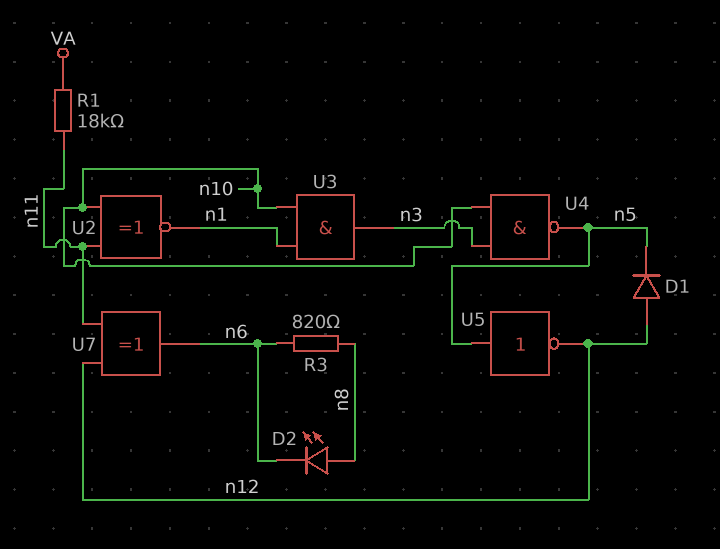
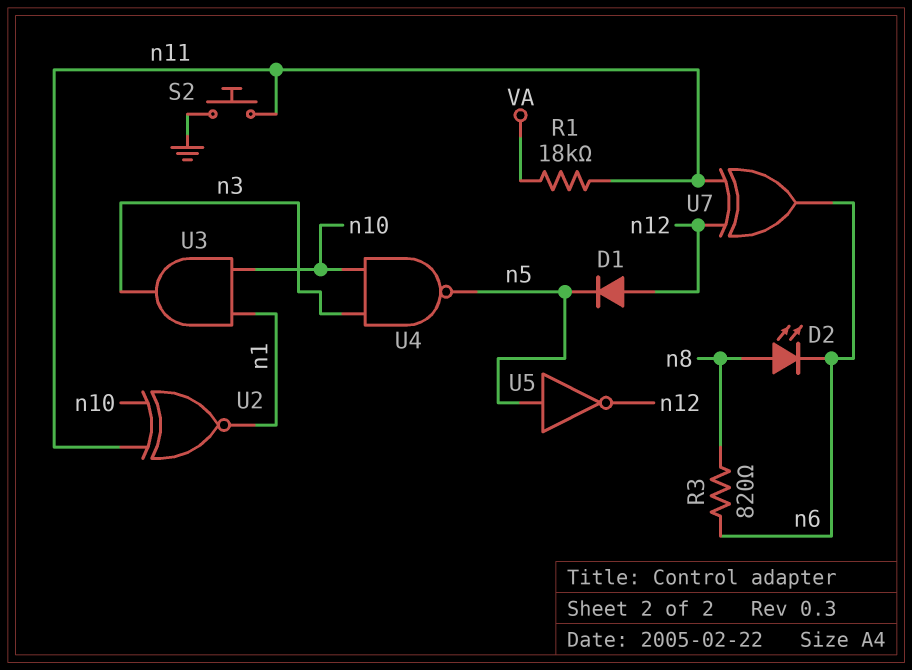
S2: none -> button (GND, n11)

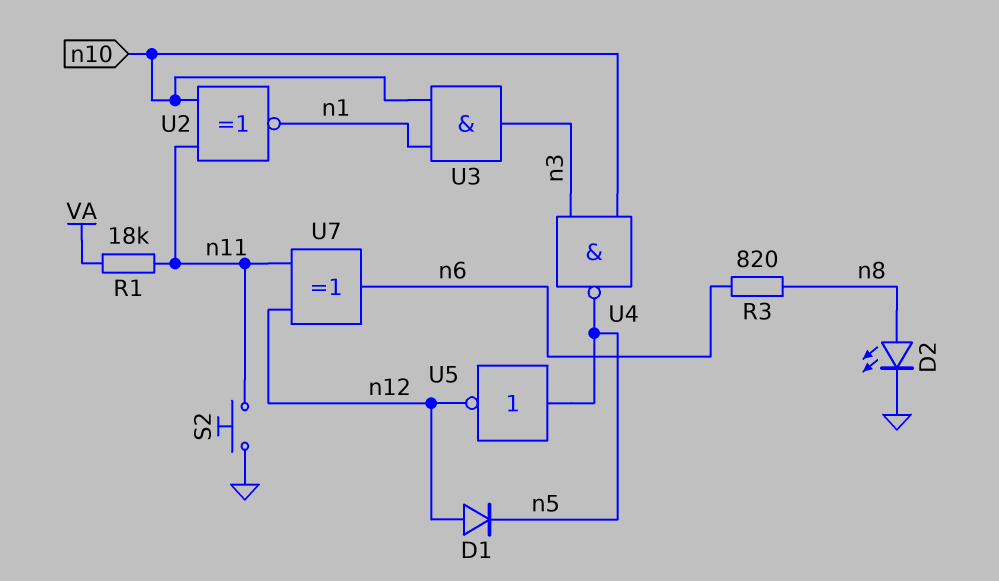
D2: LED (A n8, K n6) -> LED (A n8, K GND)

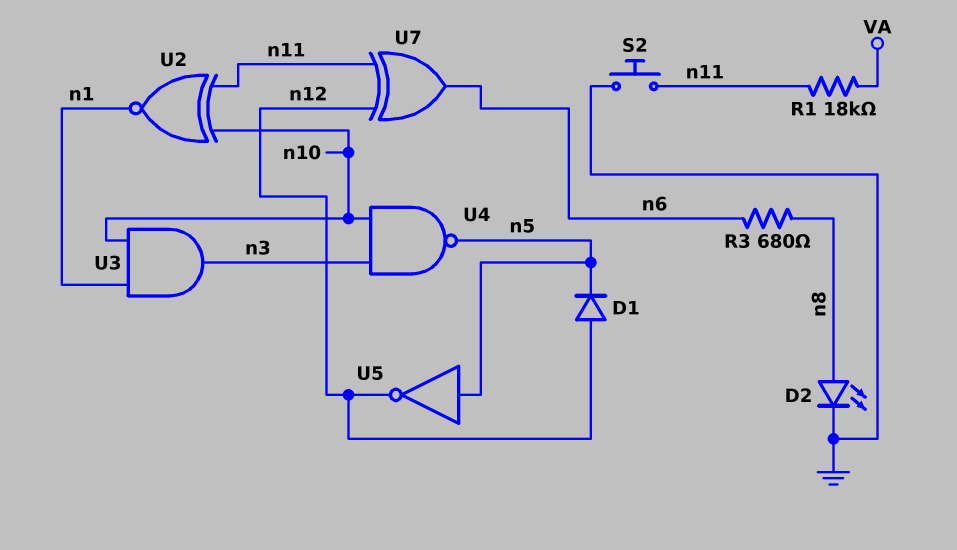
R3: 820 (n6, n8) -> 680 (n6, n8)

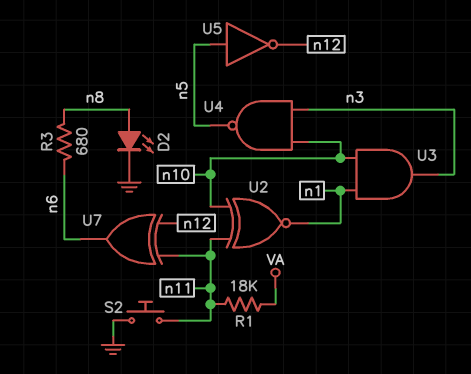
D1: diode (A n12, K n5) -> none

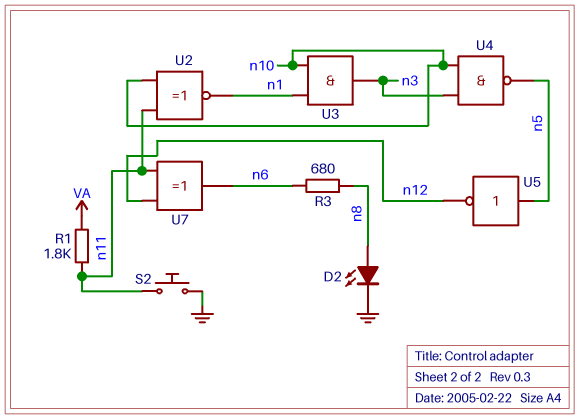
R1: 18k (VA, n11) -> 1.8k (VA, n11)

